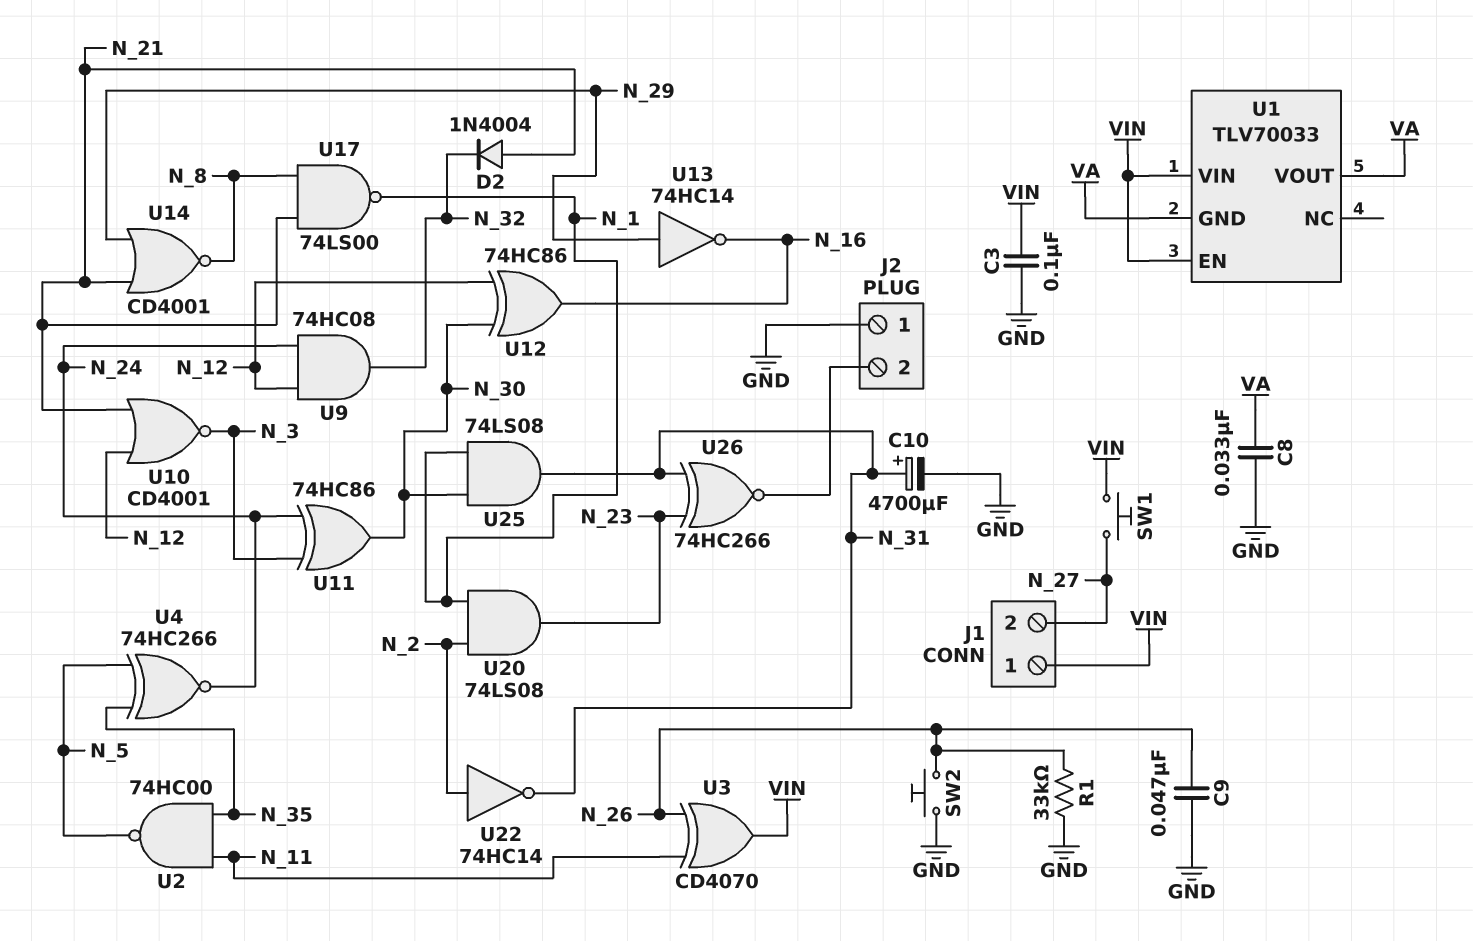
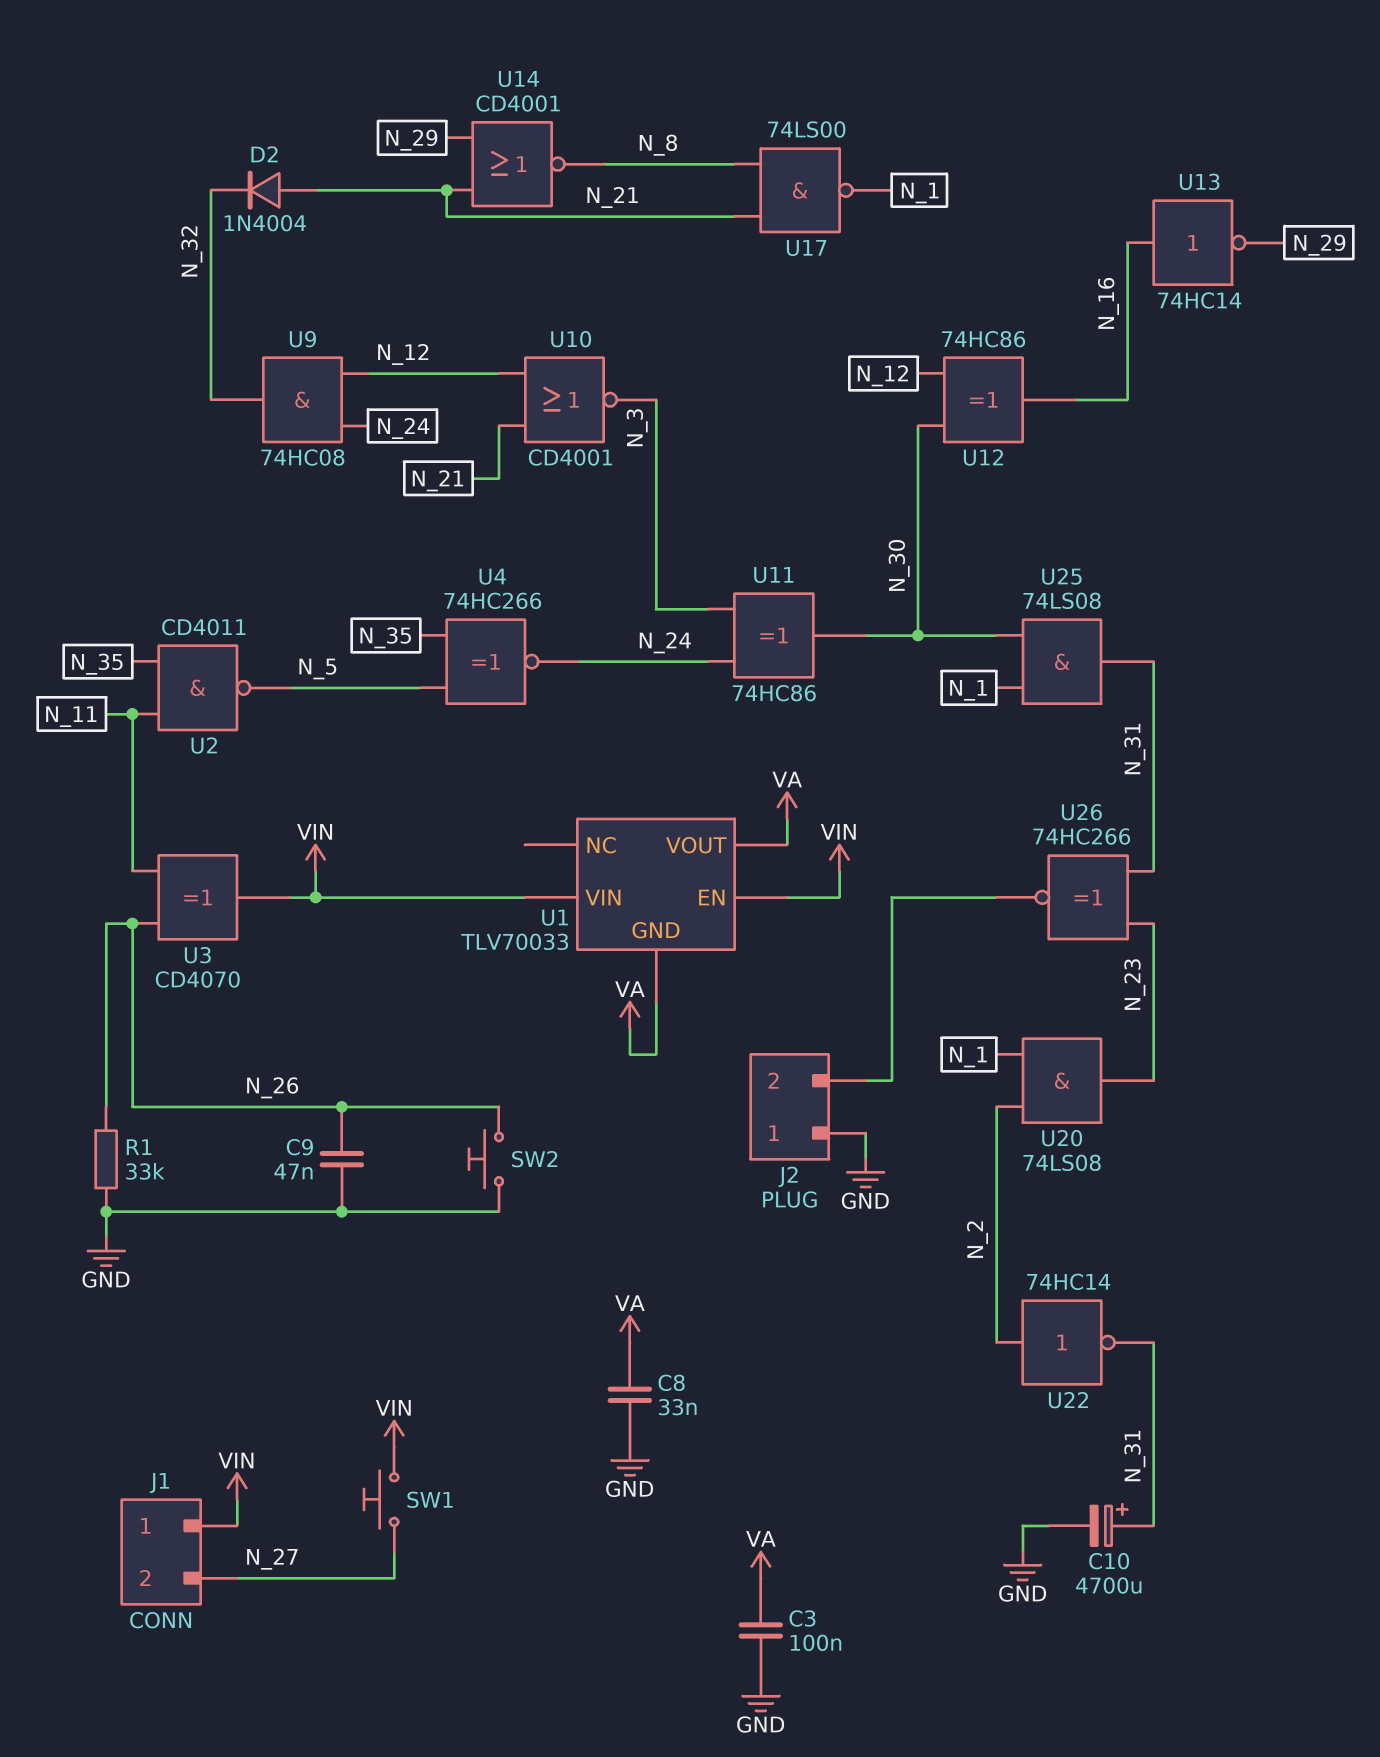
C3: 100nF (GND, VIN) -> 100nF (GND, VA)
U2: NAND 74HC00 (in N_11, in N_35, out N_5) -> NAND CD4011 (in N_11, in N_35, out N_5)
U13: NOT 74HC14 (in N_29, out N_16) -> NOT 74HC14 (in N_16, out N_29)

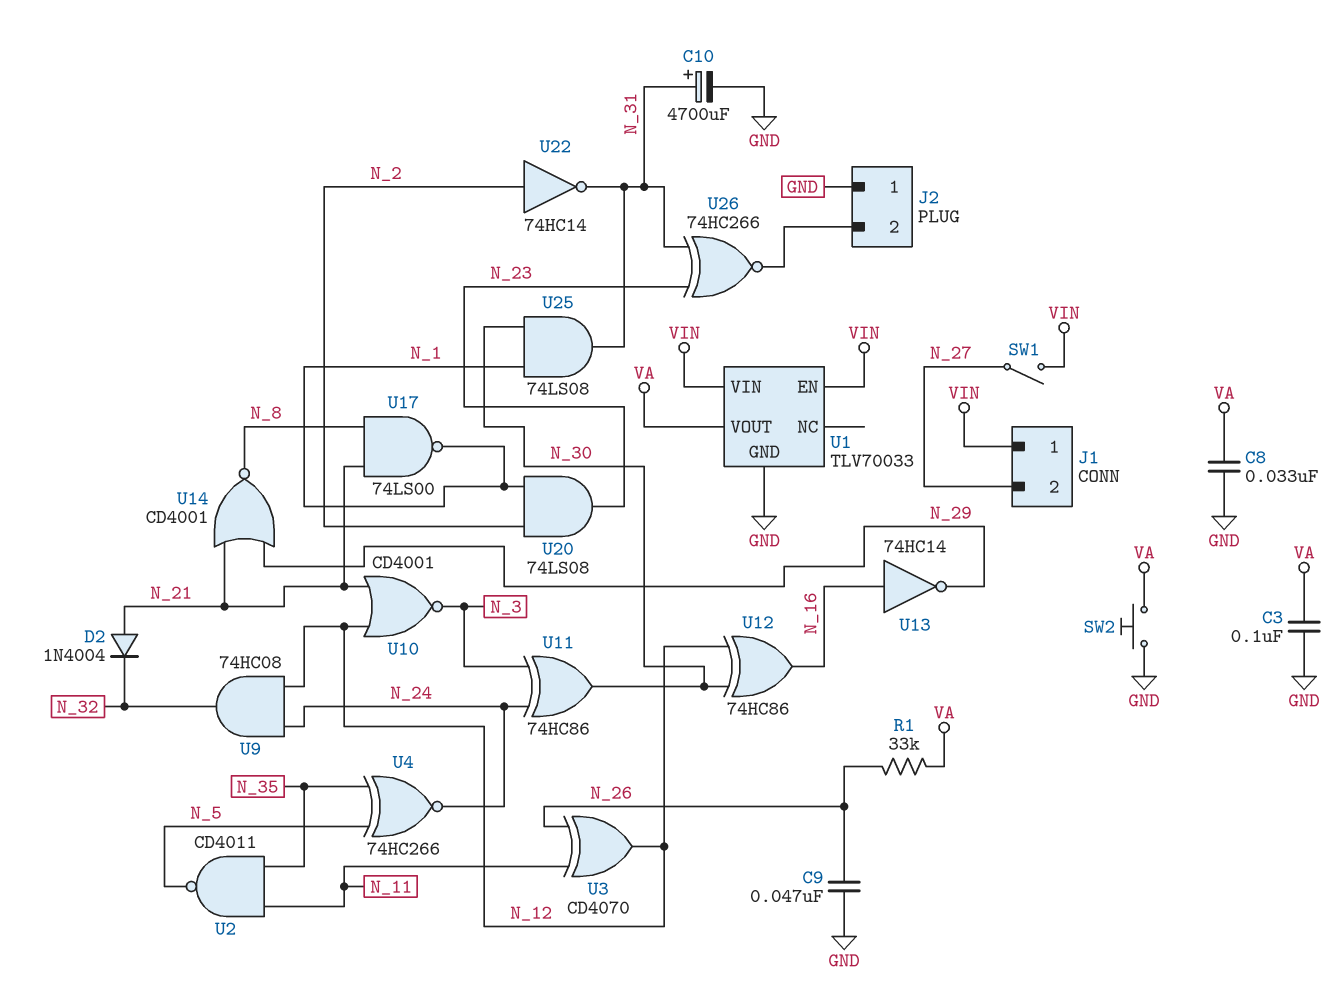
R1: 33k (GND, N_26) -> 33k (N_26, VA)
SW1: button (N_27, VIN) -> switch (N_27, VIN)
SW2: button (GND, N_26) -> button (GND, VA)
U1 pin GND: VA -> GND
U3: XOR CD4070 (in N_11, in N_26, out VIN) -> XOR CD4070 (in N_11, in N_26, out N_12)

